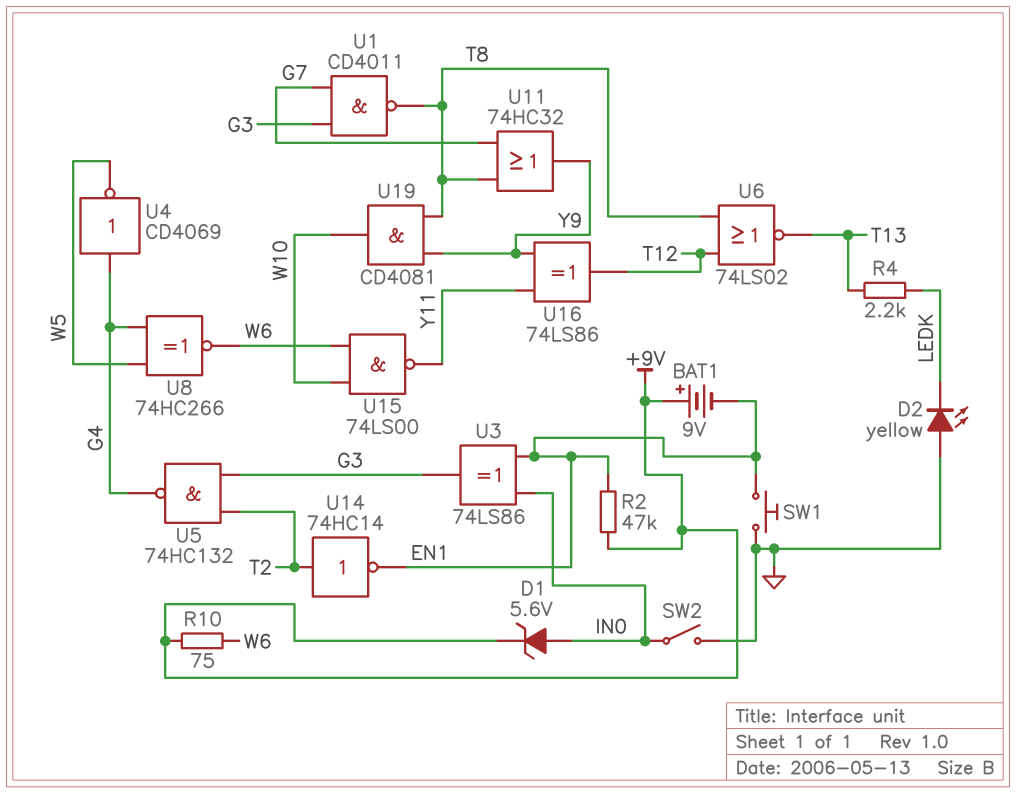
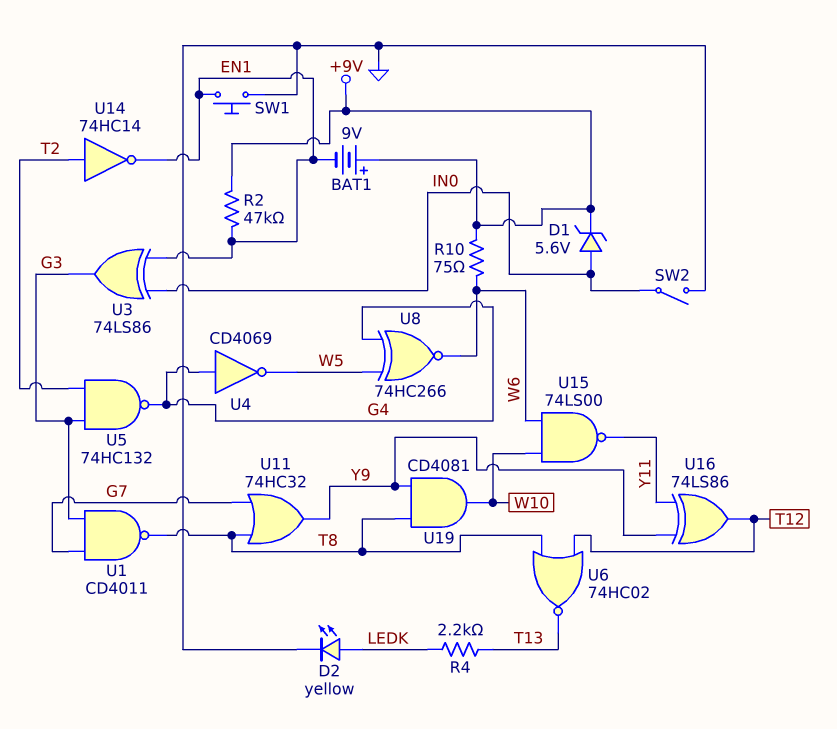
D2: LED yellow (A GND, K LEDK) -> LED yellow (A LEDK, K GND)
U6: NOR 74LS02 (in T8, in T12, out T13) -> NOR 74HC02 (in T8, in T12, out T13)

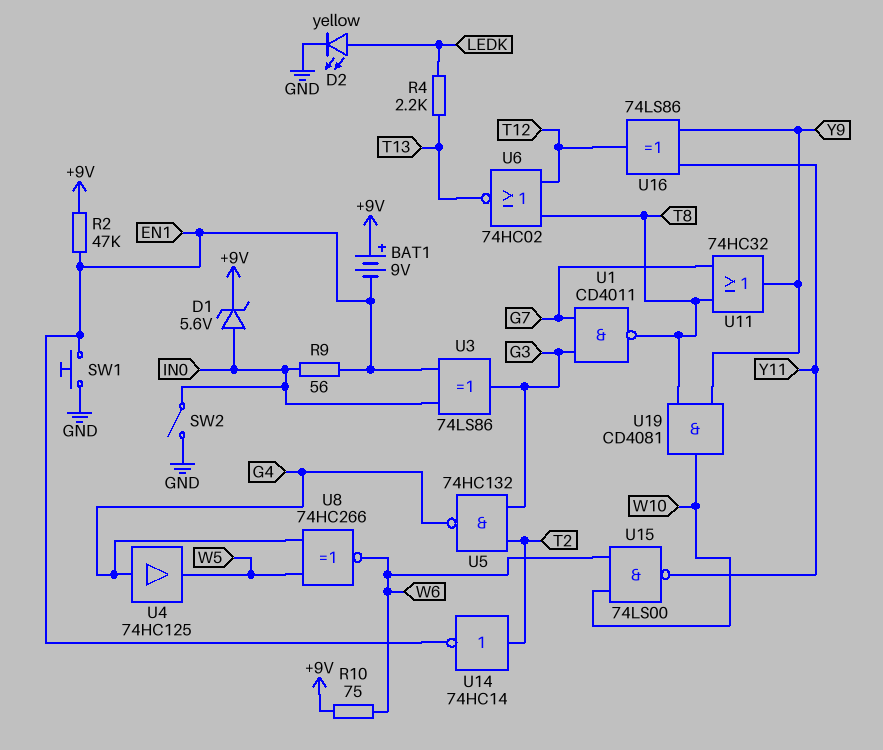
R9: none -> 56 (EN1, IN0)
U4: NOT CD4069 (in G4, out W5) -> buffer 74HC125 (in G4, out W5)

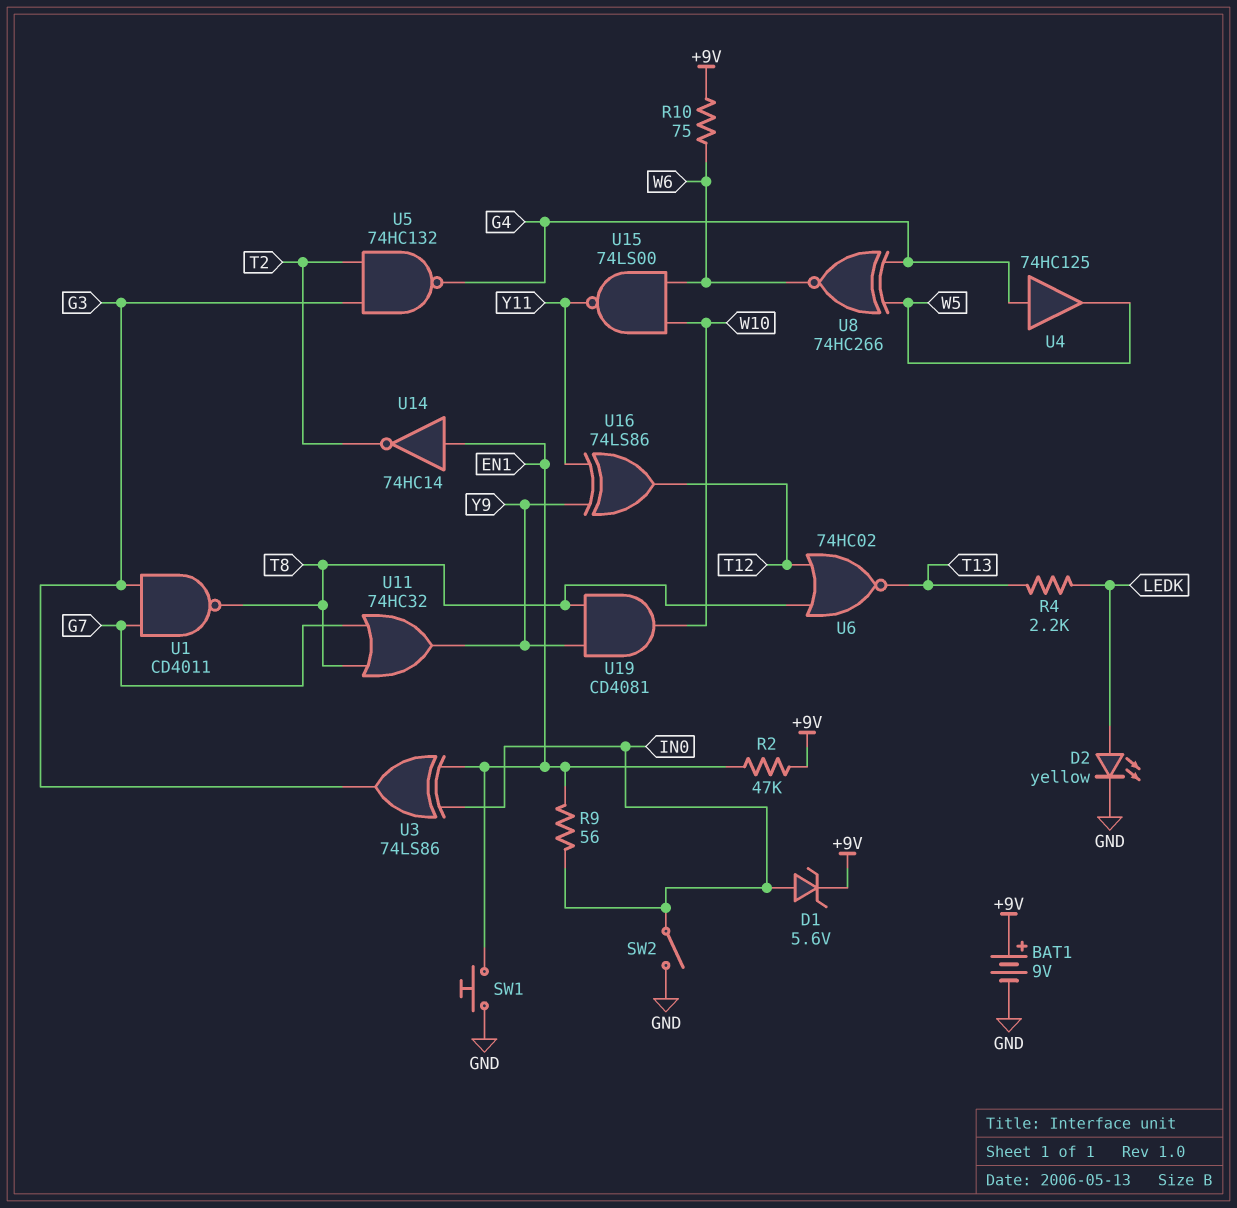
BAT1: 9V (plus +9V, minus EN1) -> 9V (plus +9V, minus GND)
U14: NOT 74HC14 (in T2, out EN1) -> NOT 74HC14 (in EN1, out T2)

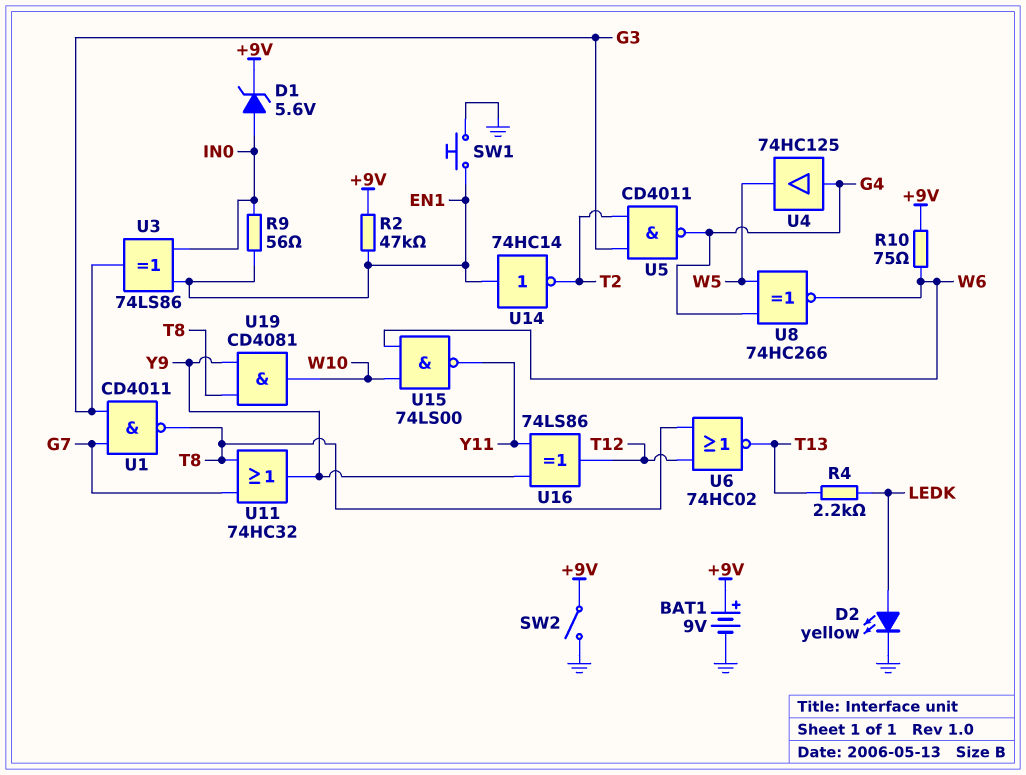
SW2: switch (GND, IN0) -> switch (+9V, GND)
U5: NAND 74HC132 (in G3, in T2, out G4) -> NAND CD4011 (in G3, in T2, out G4)

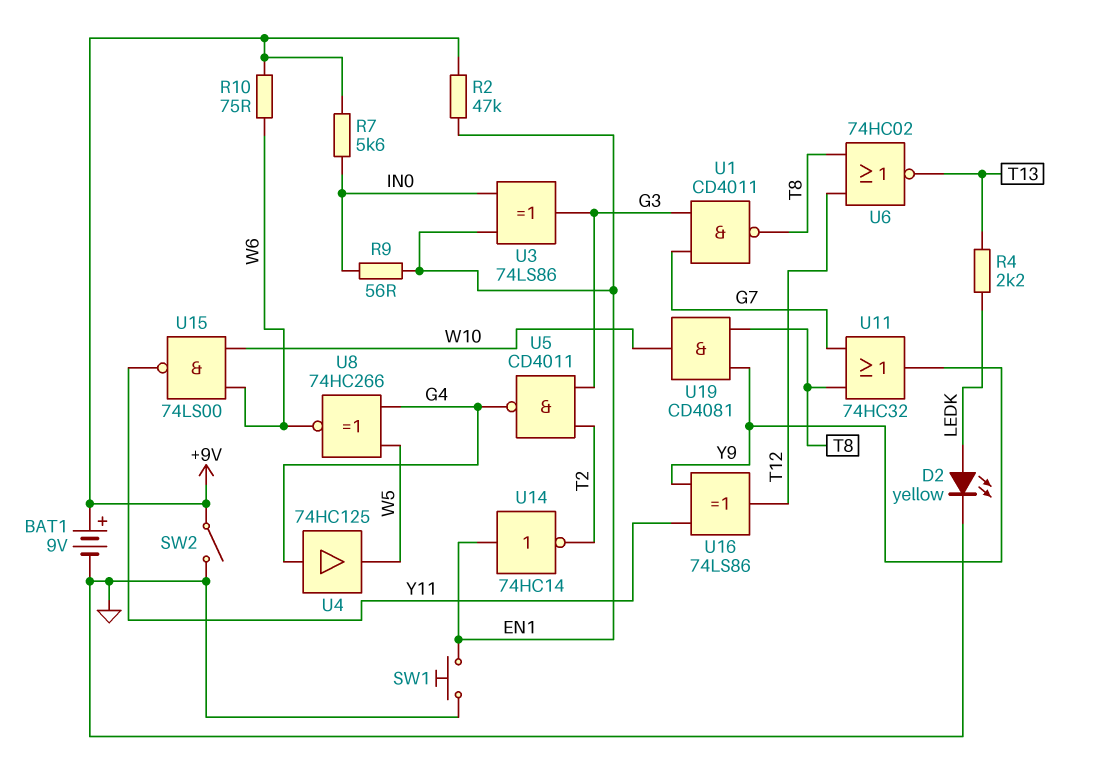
D1: zener 5.6V (A IN0, K +9V) -> none
R7: none -> 5.6k (+9V, IN0)

